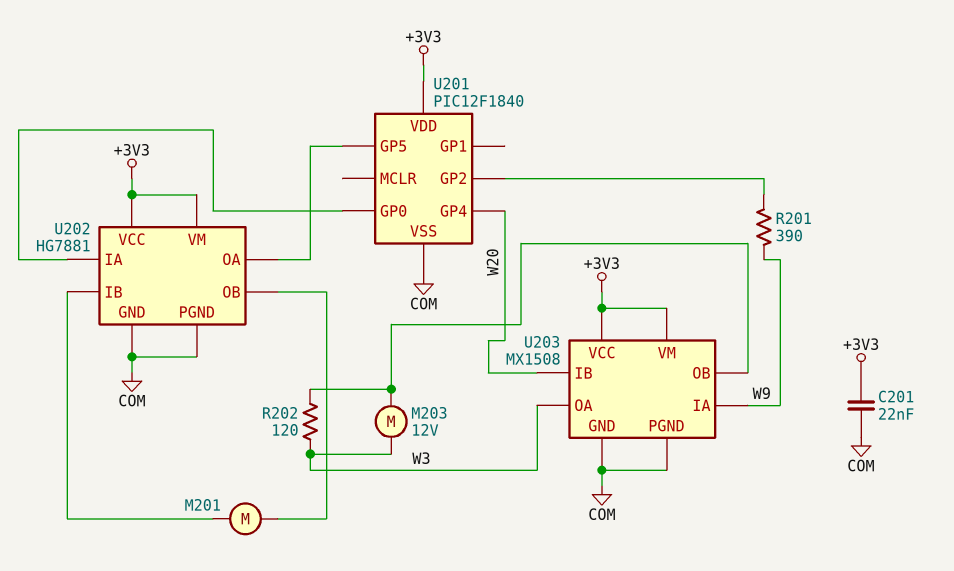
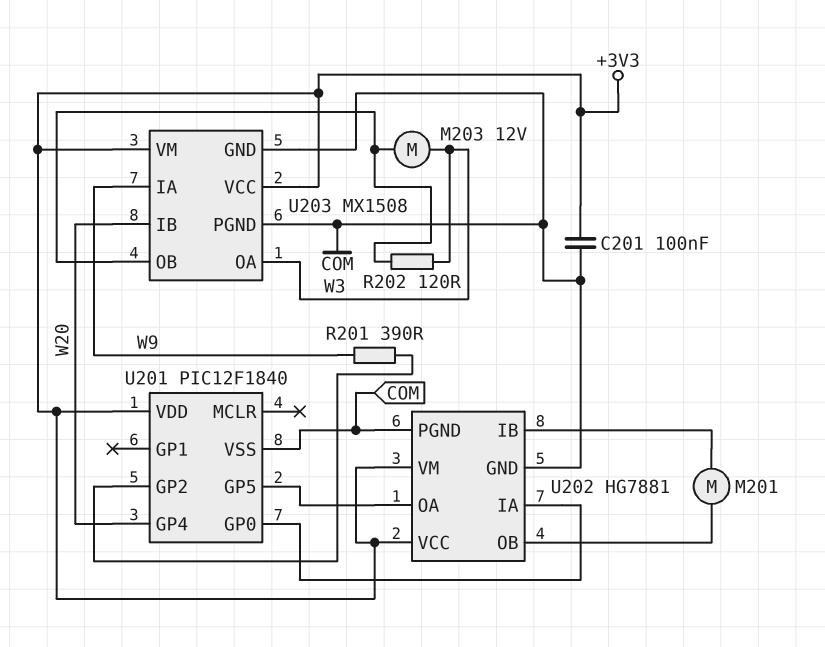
C201: 22nF (+3V3, COM) -> 100nF (+3V3, COM)

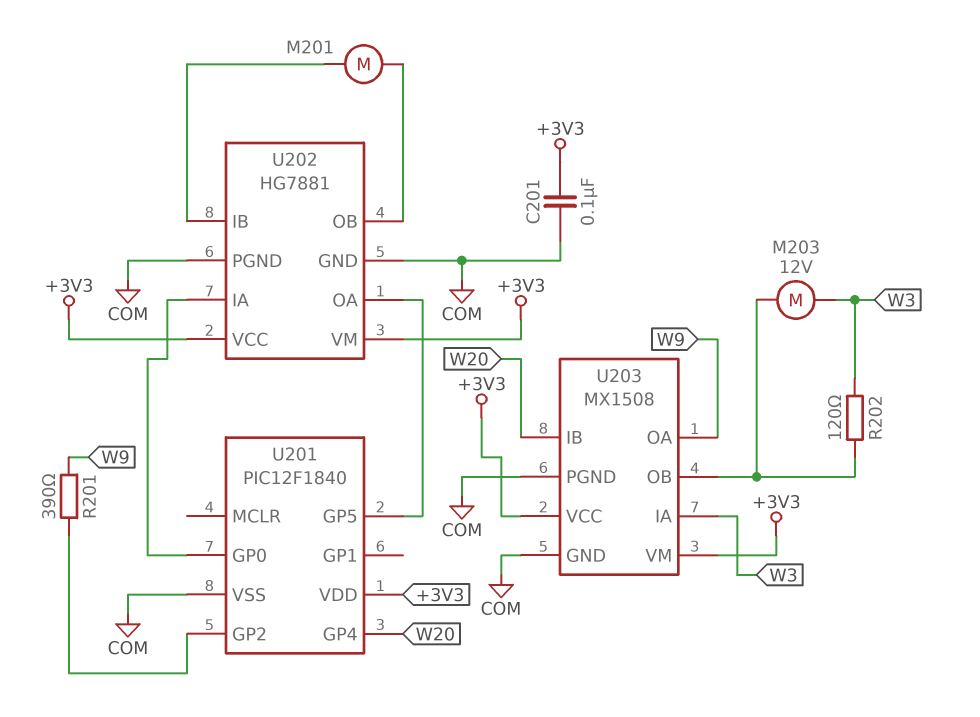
U203 pin IA: W9 -> W3
U203 pin OA: W3 -> W9

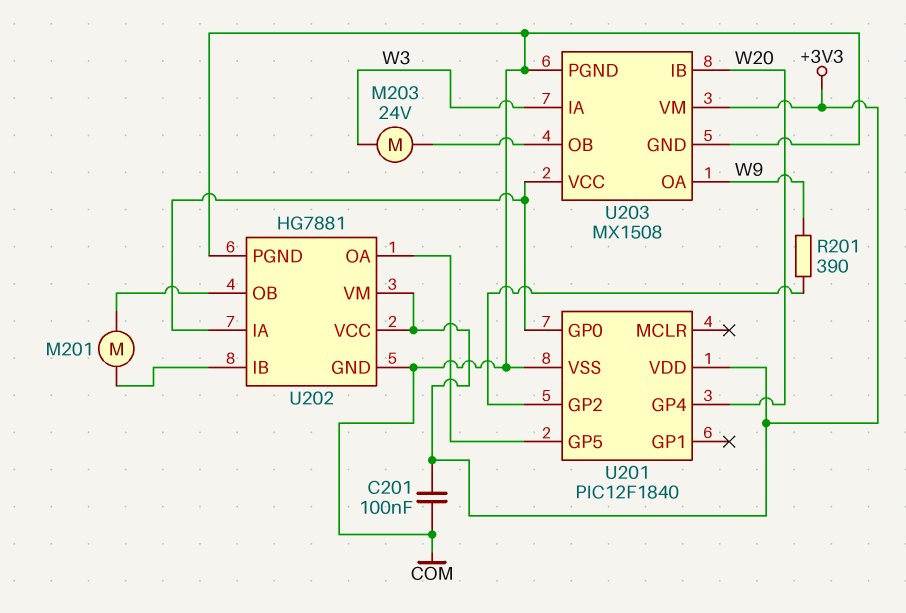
M203: motor 12V (U203/OB, W3) -> motor 24V (U203/OB, W3)
R202: 120 (U203/OB, W3) -> none
U203 pin VCC: +3V3 -> U201/GP0

